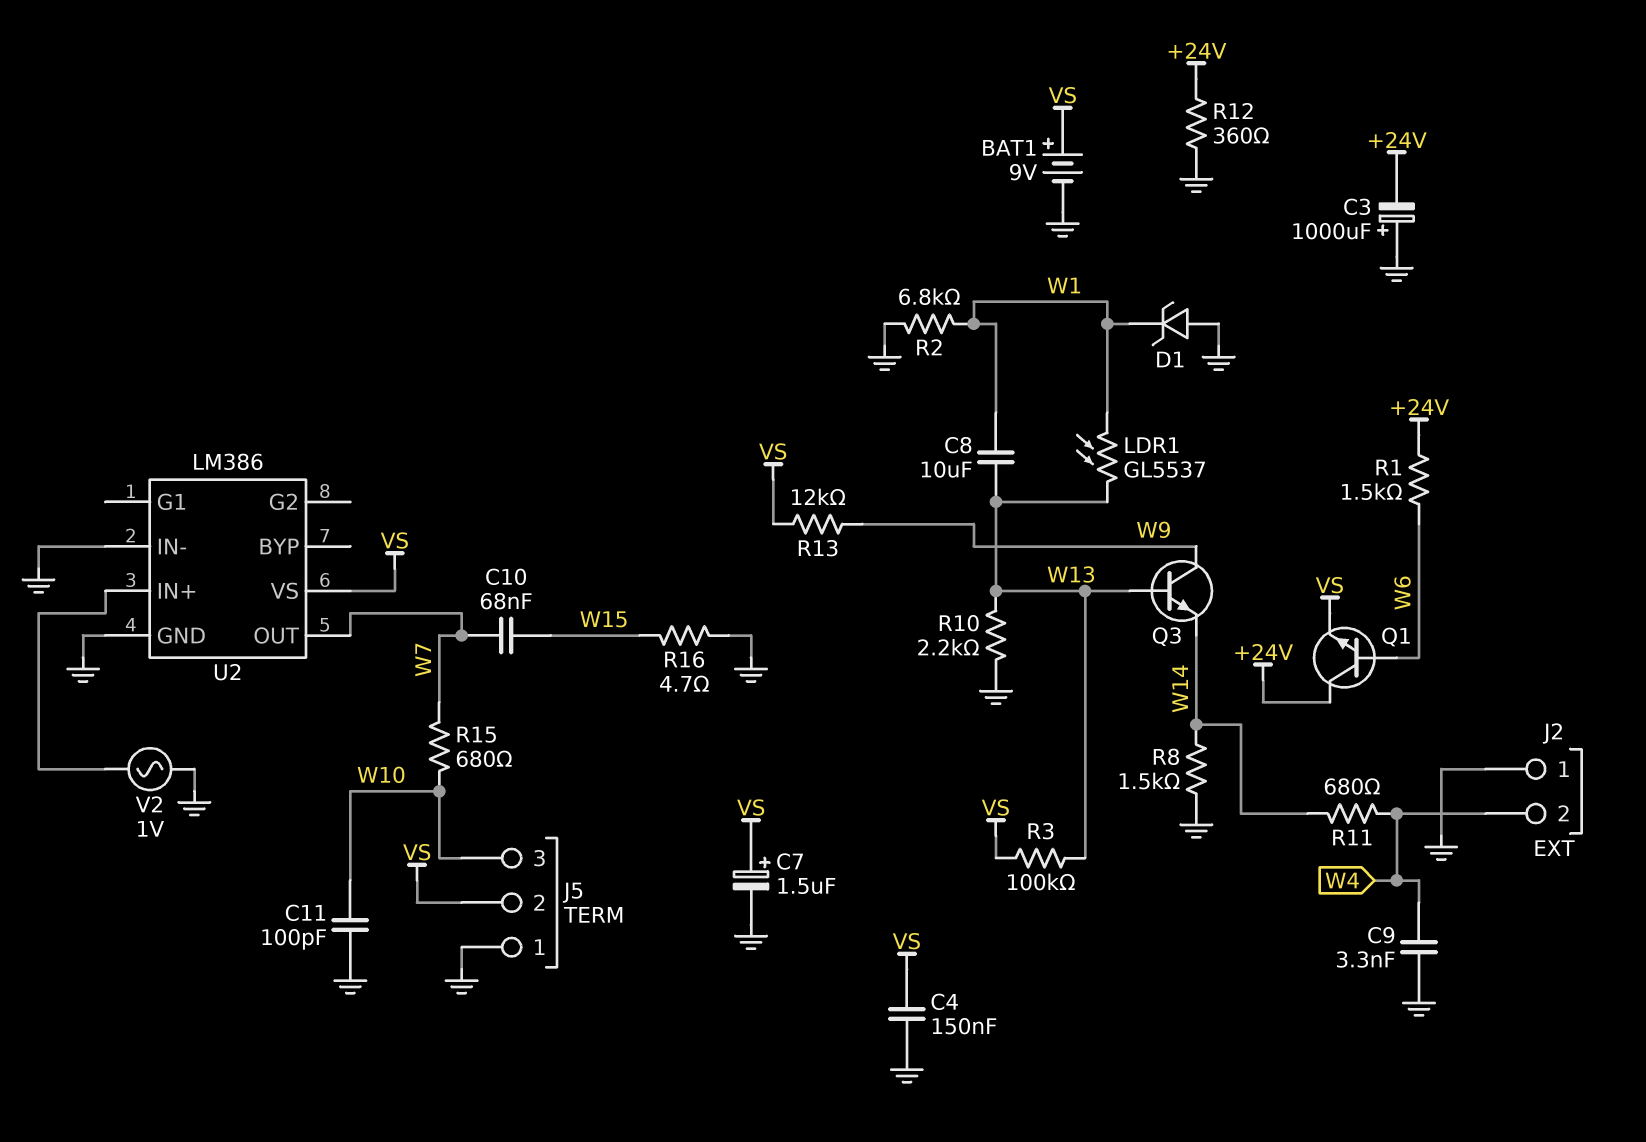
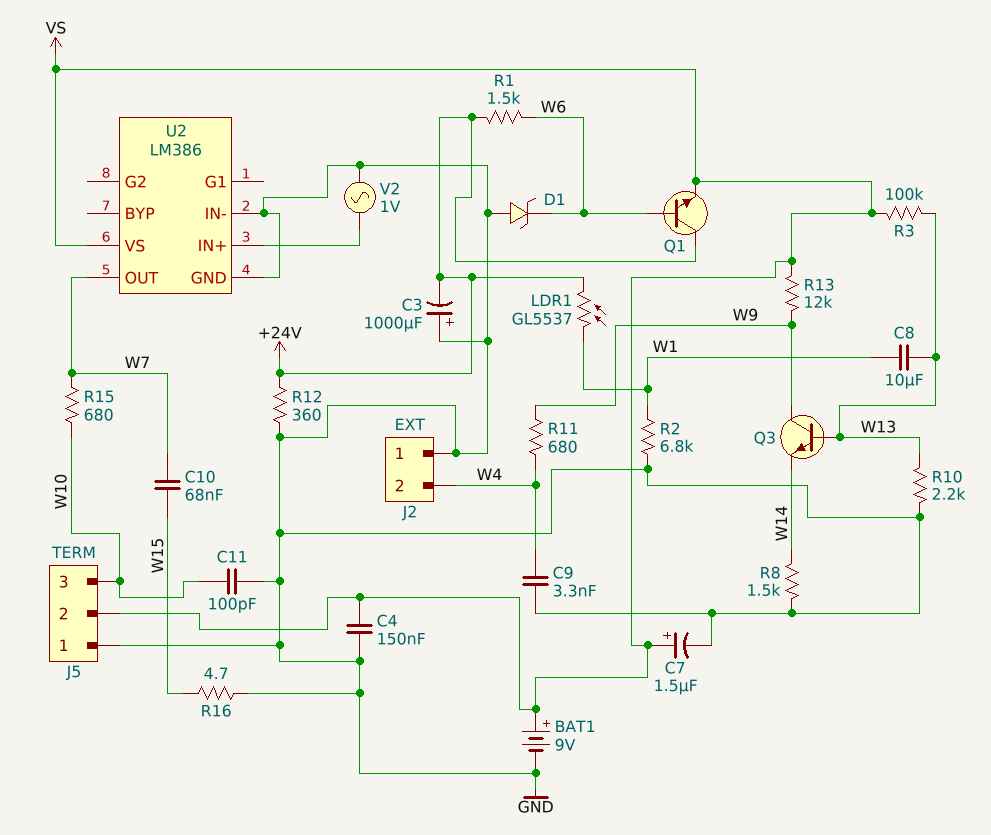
D1: zener (A GND, K W1) -> zener (A GND, K W6)
LDR1: GL5537 (W1, W13) -> GL5537 (+24V, W1)
R11: 680 (W4, W14) -> 680 (W4, W9)

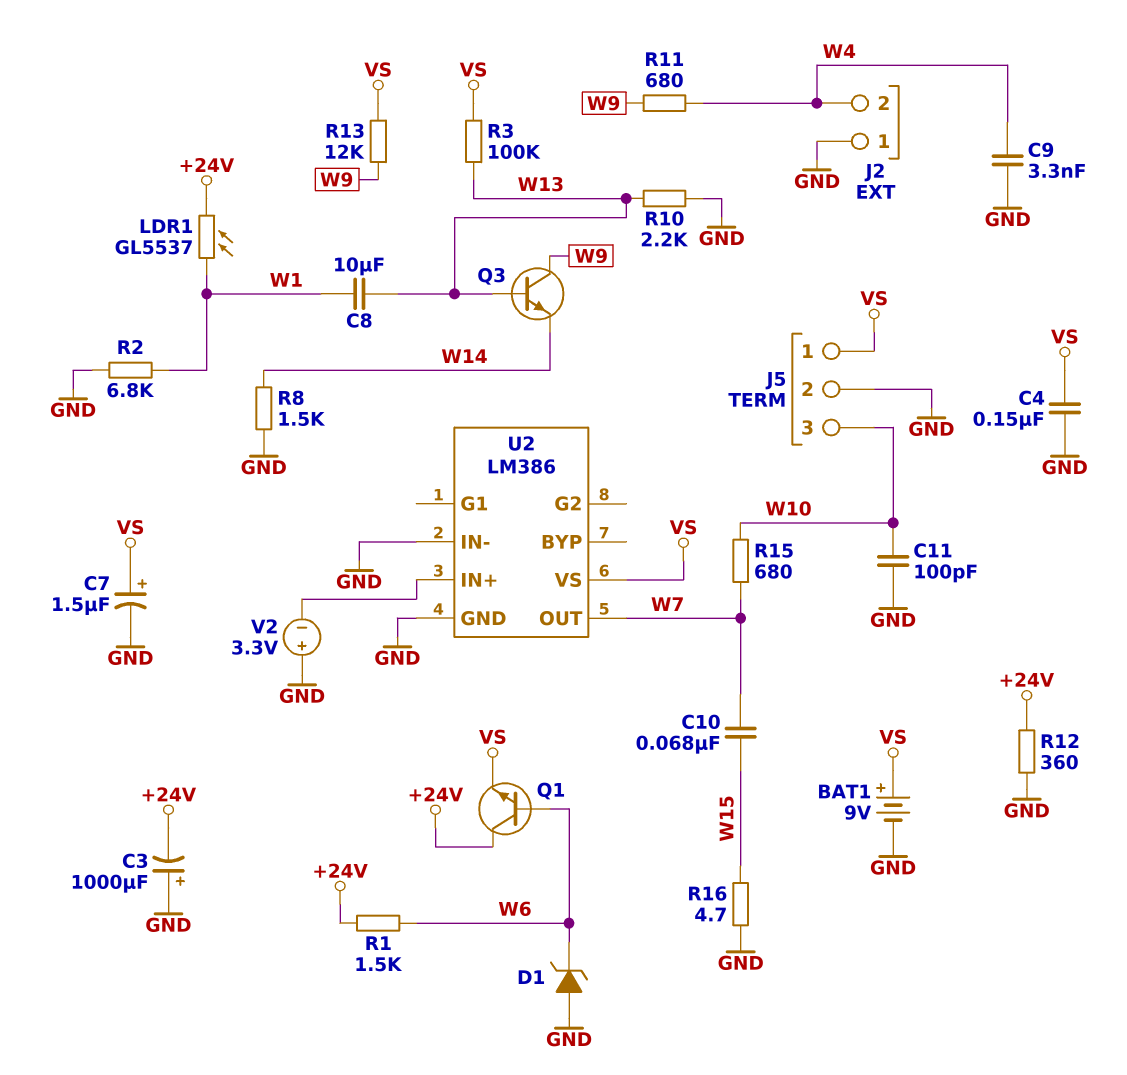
J5 pin 1: GND -> VS
J5 pin 2: VS -> GND
V2: AC 1V (GND, U2/IN+) -> 3.3V (plus GND, minus U2/IN+)

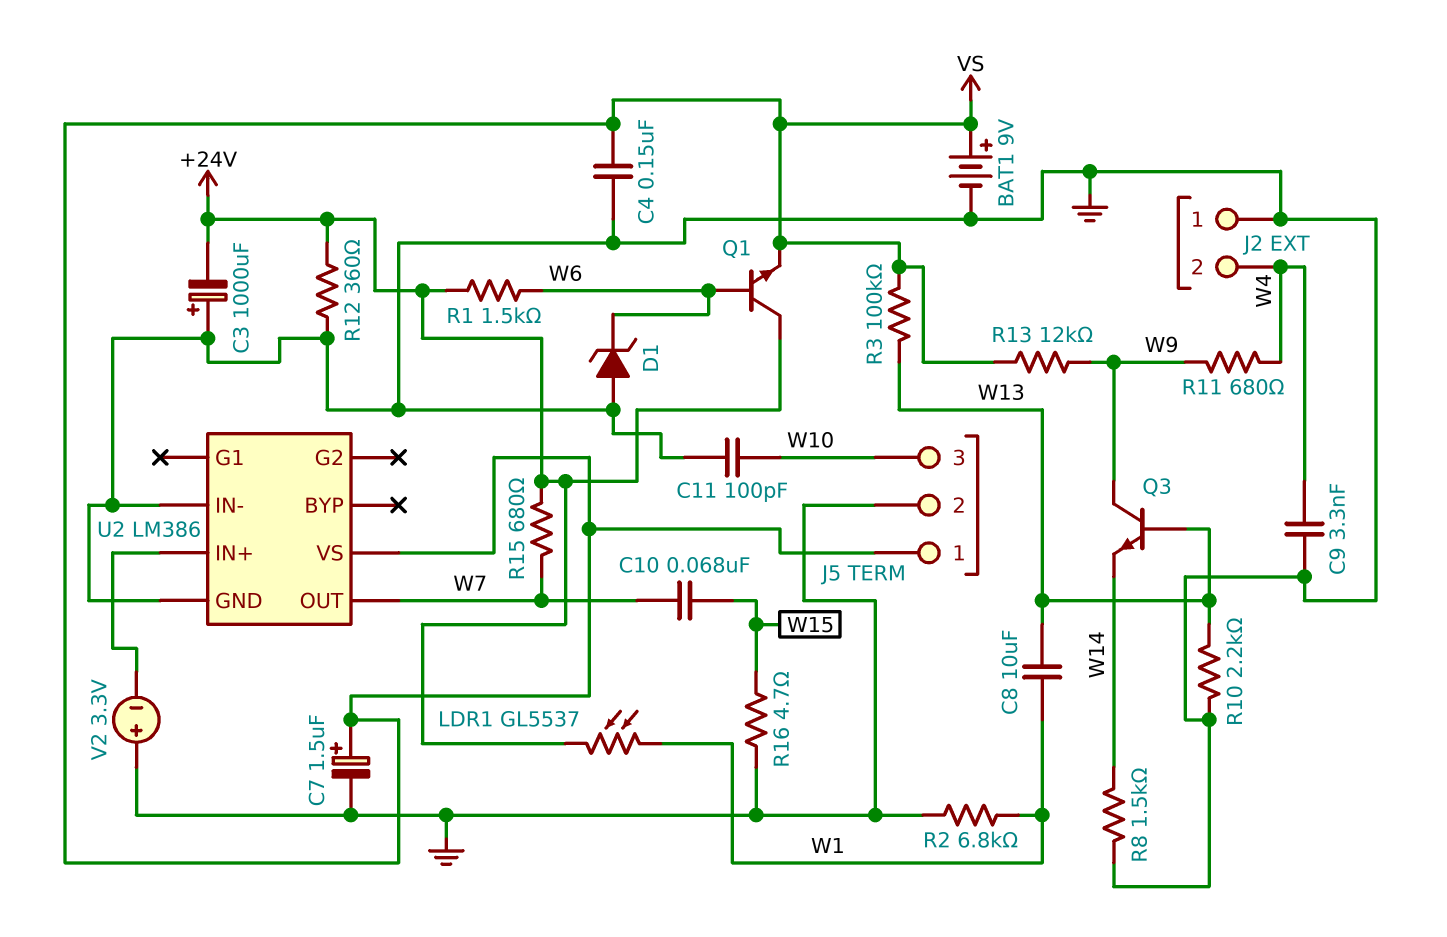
R15: 680 (W7, W10) -> 680 (+24V, W7)

